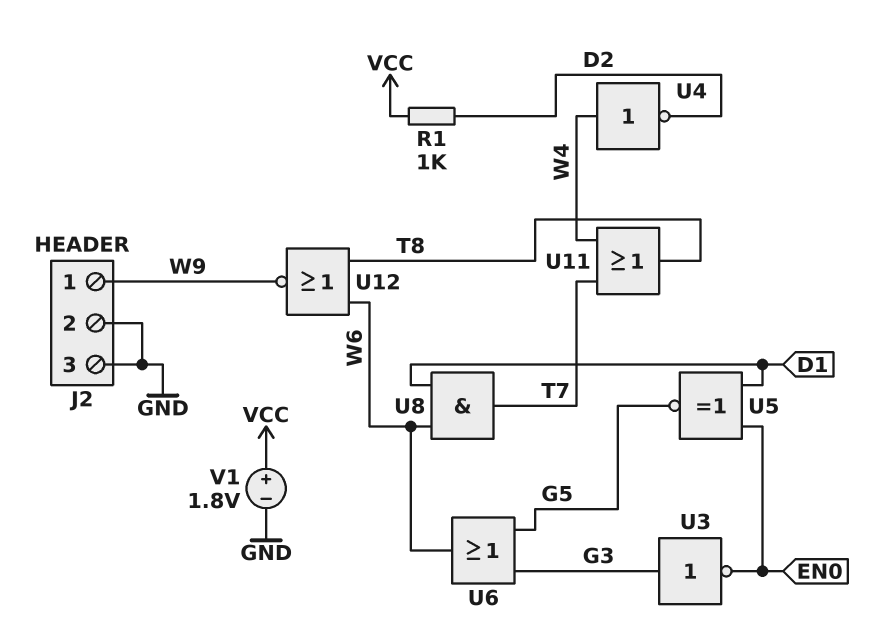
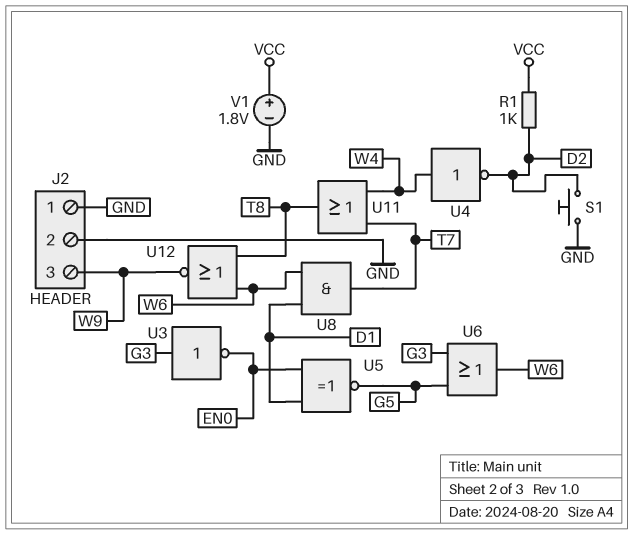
J2 pin 1: W9 -> GND
J2 pin 3: GND -> W9
S1: none -> button (D2, GND)

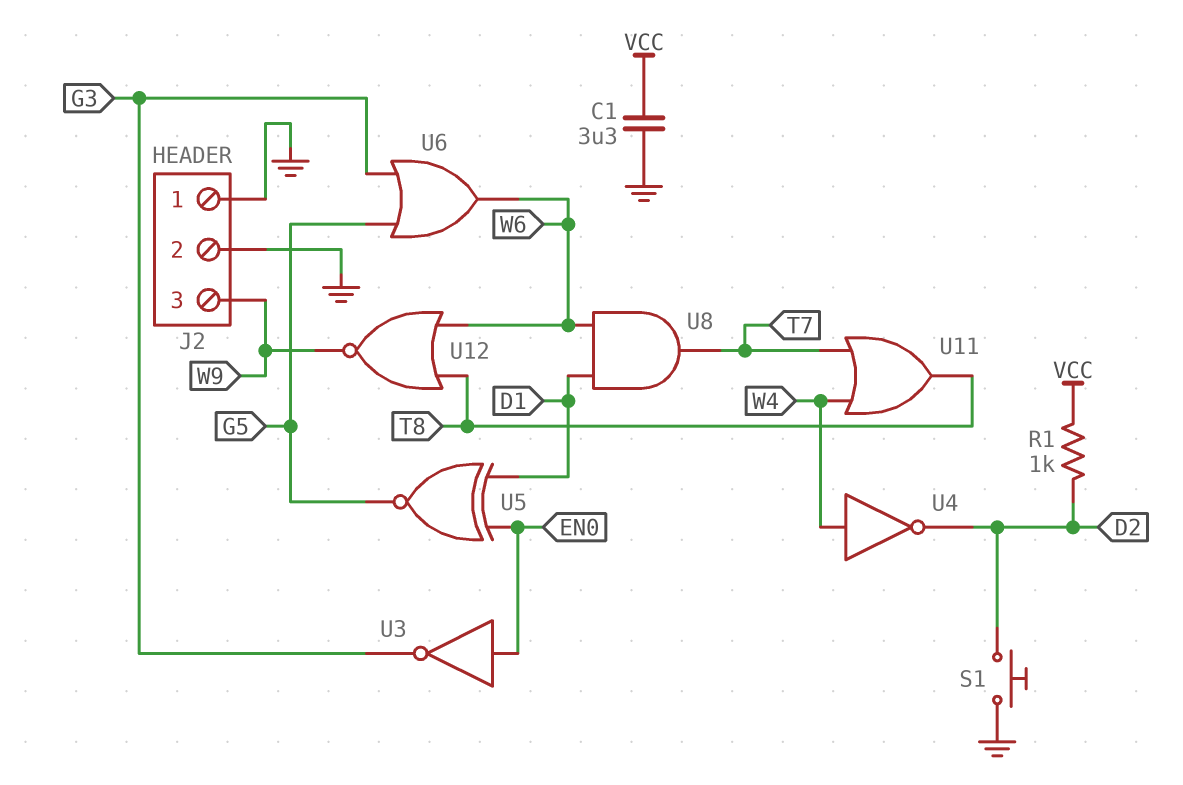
C1: none -> 3.3uF (GND, VCC)
U3: NOT (in G3, out EN0) -> NOT (in EN0, out G3)
V1: 1.8V (plus VCC, minus GND) -> none

